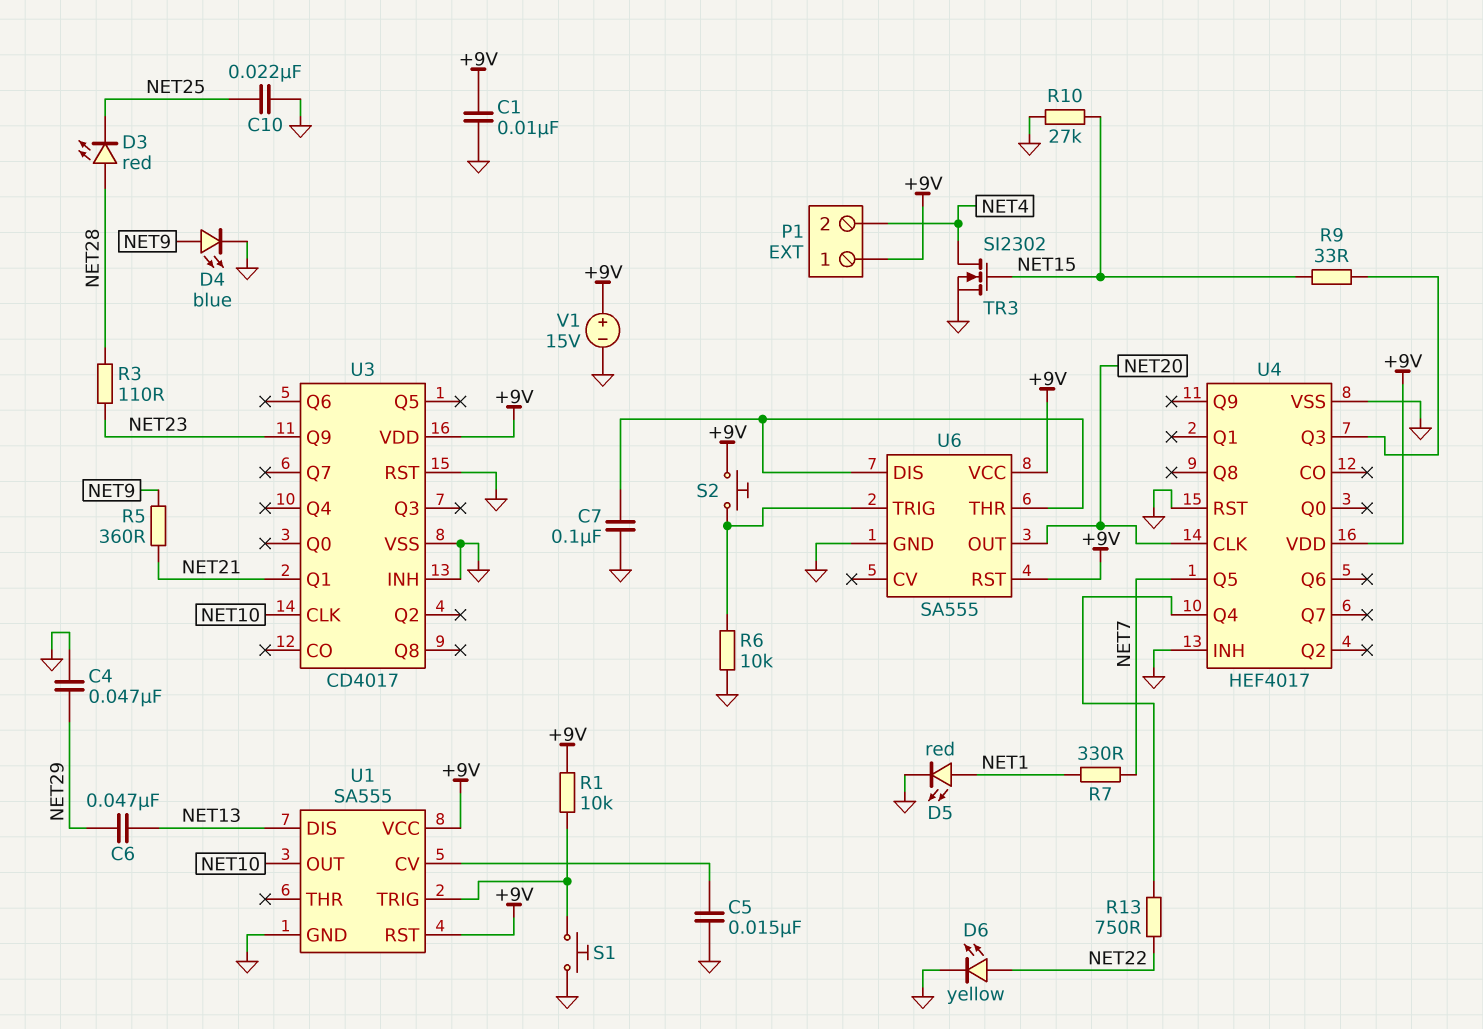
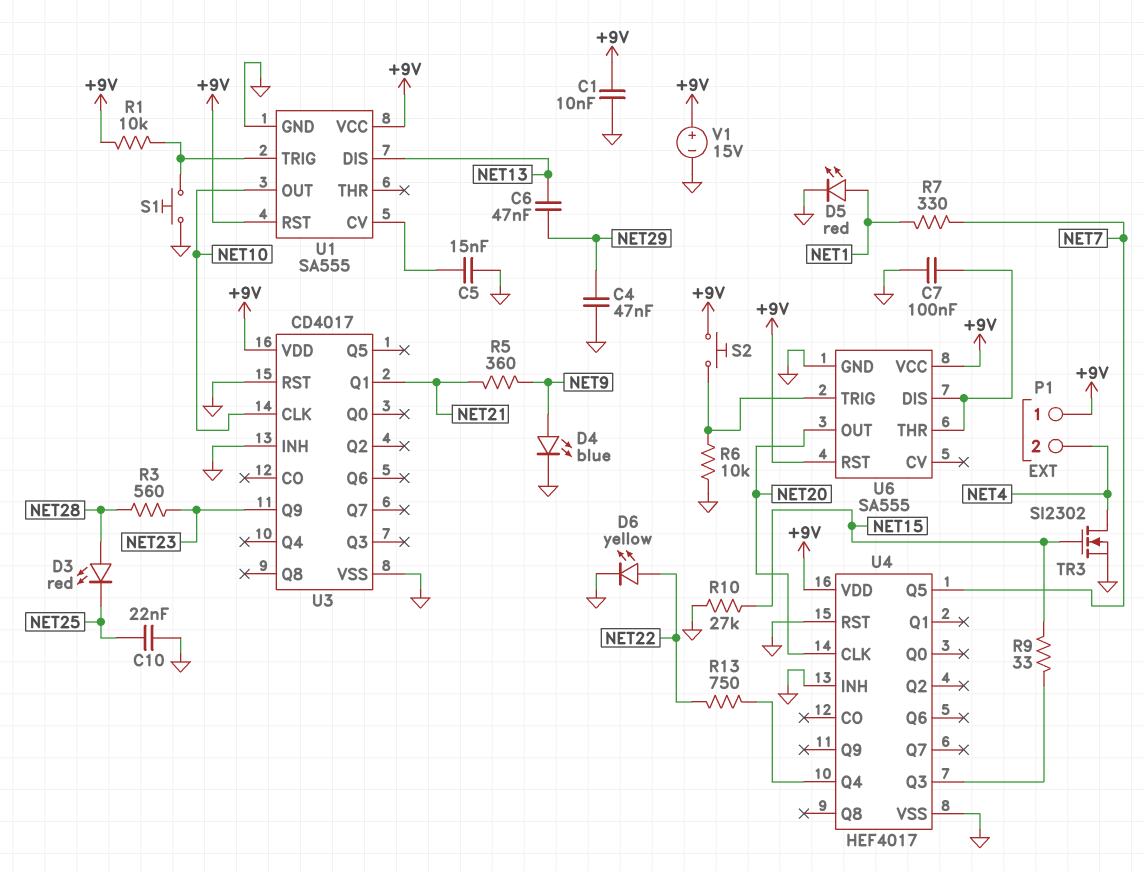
R3: 110 (NET23, NET28) -> 560 (NET23, NET28)

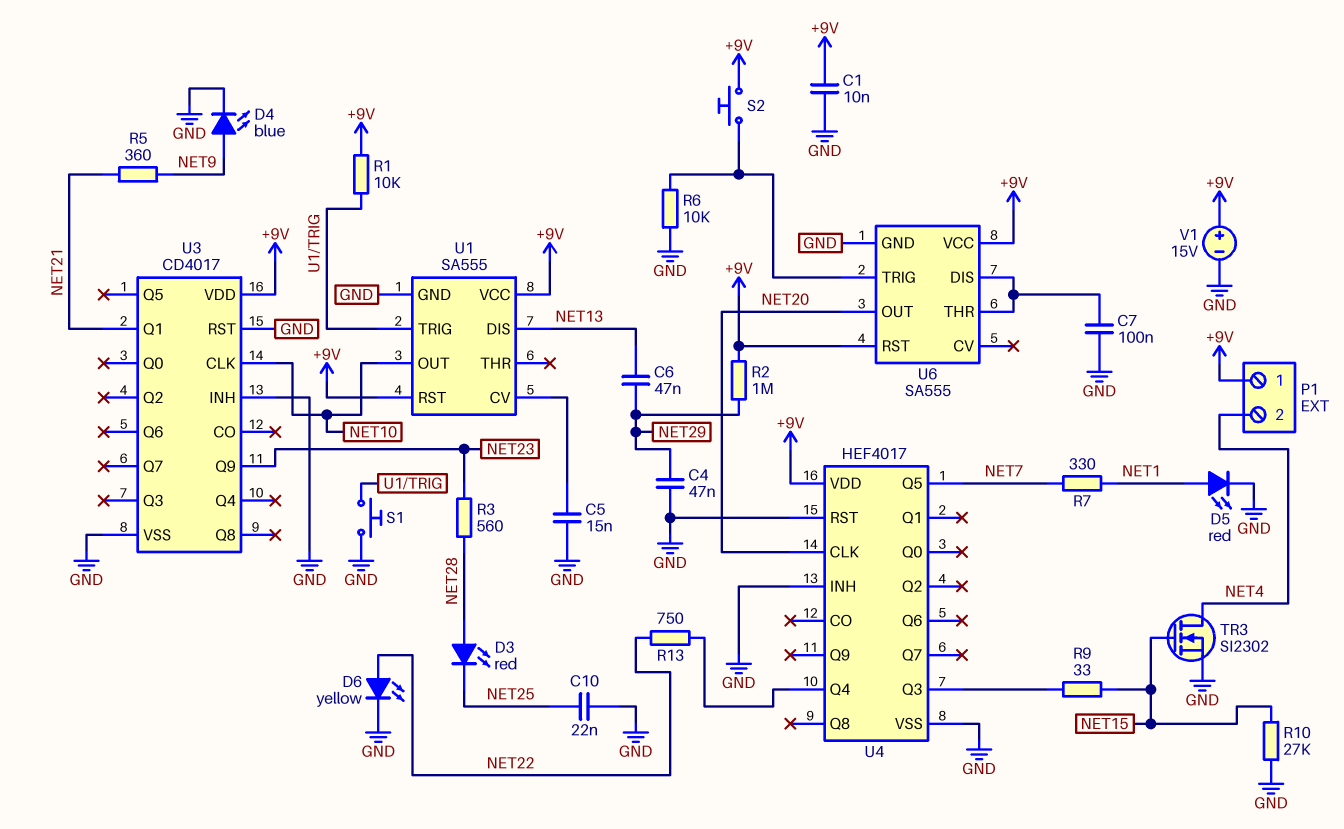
R2: none -> 1M (+9V, NET29)

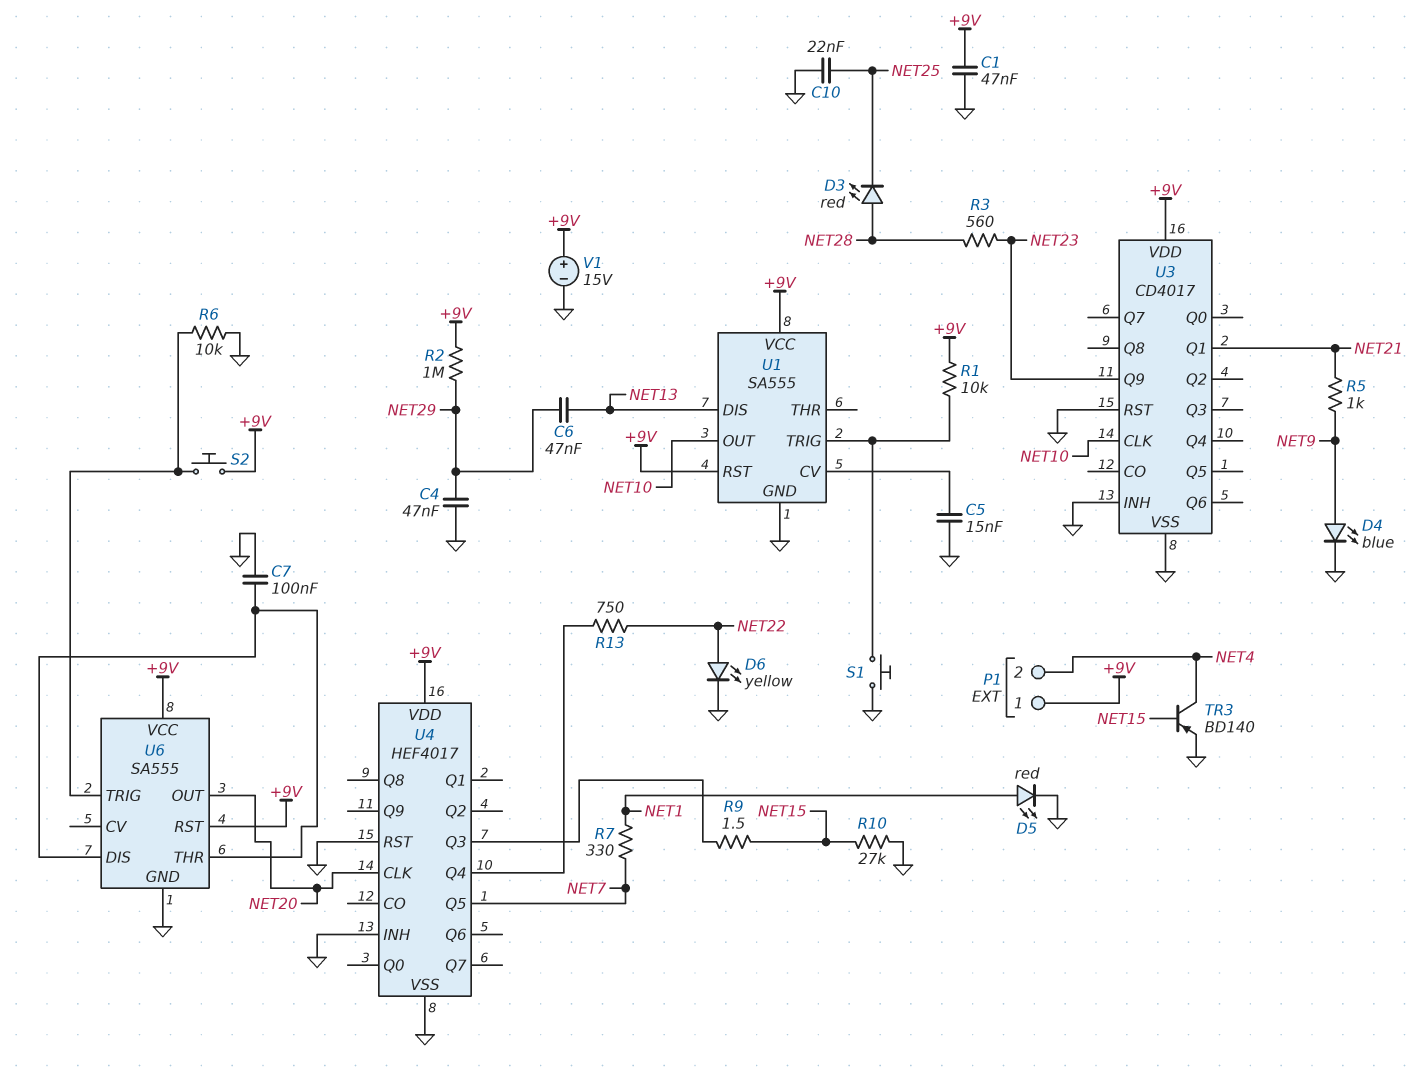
C1: 10nF (+9V, GND) -> 47nF (+9V, GND)
R5: 360 (NET9, NET21) -> 1k (NET9, NET21)
R9: 33 (NET15, U4/Q3) -> 1.5 (NET15, U4/Q3)
TR3: NMOS SI2302 (G NET15, D NET4, S GND) -> PNP BD140 (B NET15, C NET4, E GND)

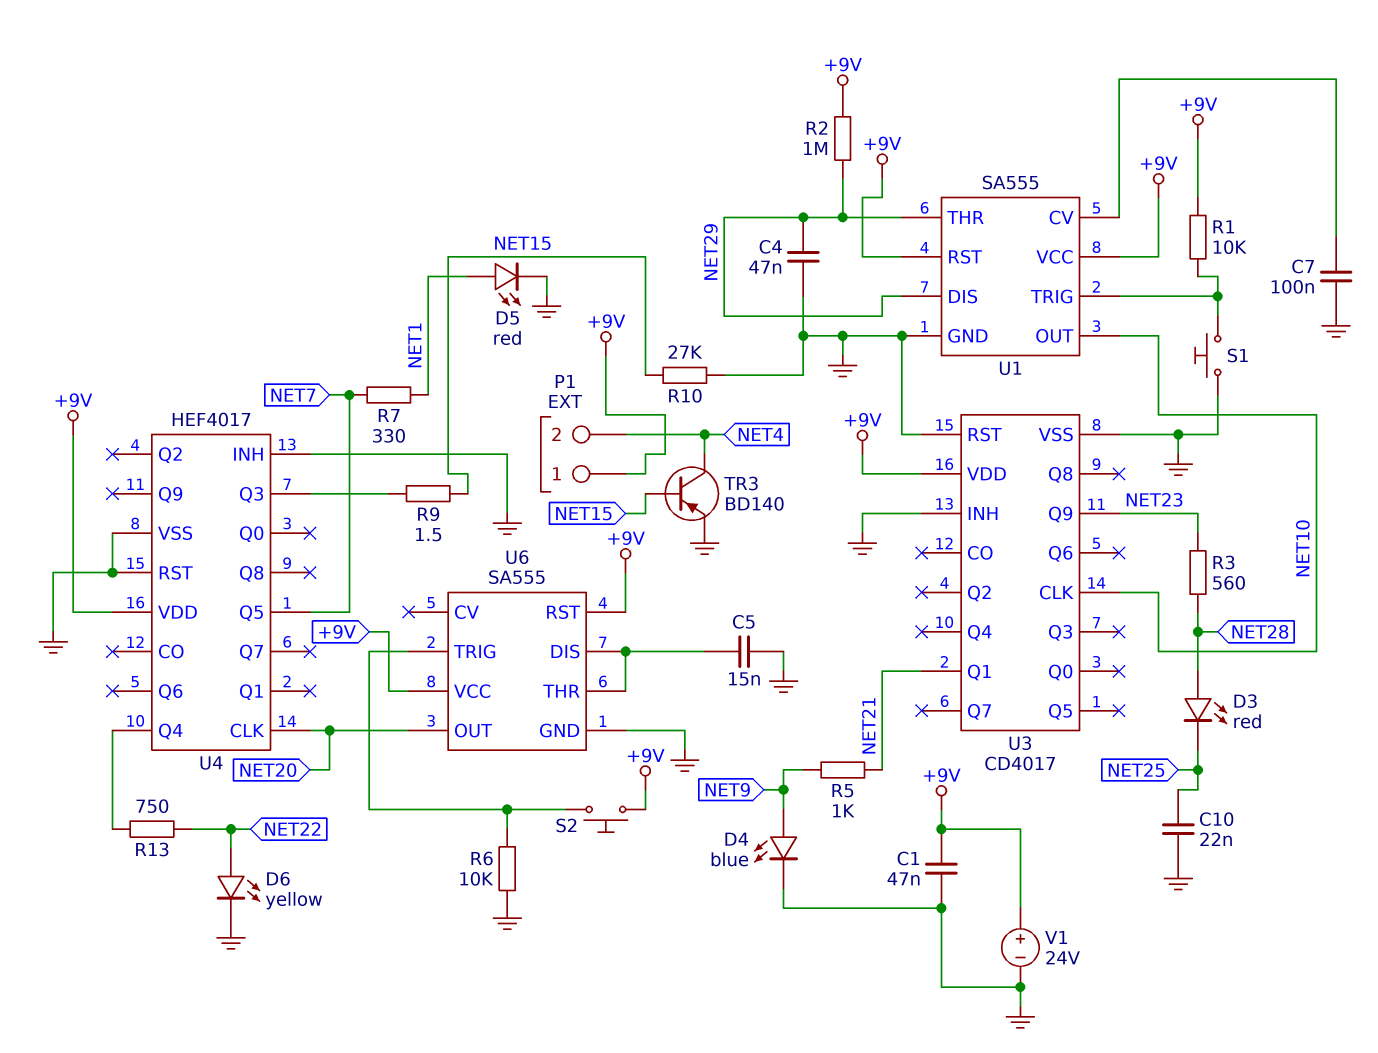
C5: 15nF (GND, U1/CV) -> 15nF (GND, U6/DIS)
C6: 47nF (NET13, NET29) -> none
C7: 100nF (GND, U6/DIS) -> 100nF (GND, U1/CV)
U1 pin DIS: NET13 -> NET29
U1 pin THR: none -> NET29
V1: 15V (plus +9V, minus GND) -> 24V (plus +9V, minus GND)

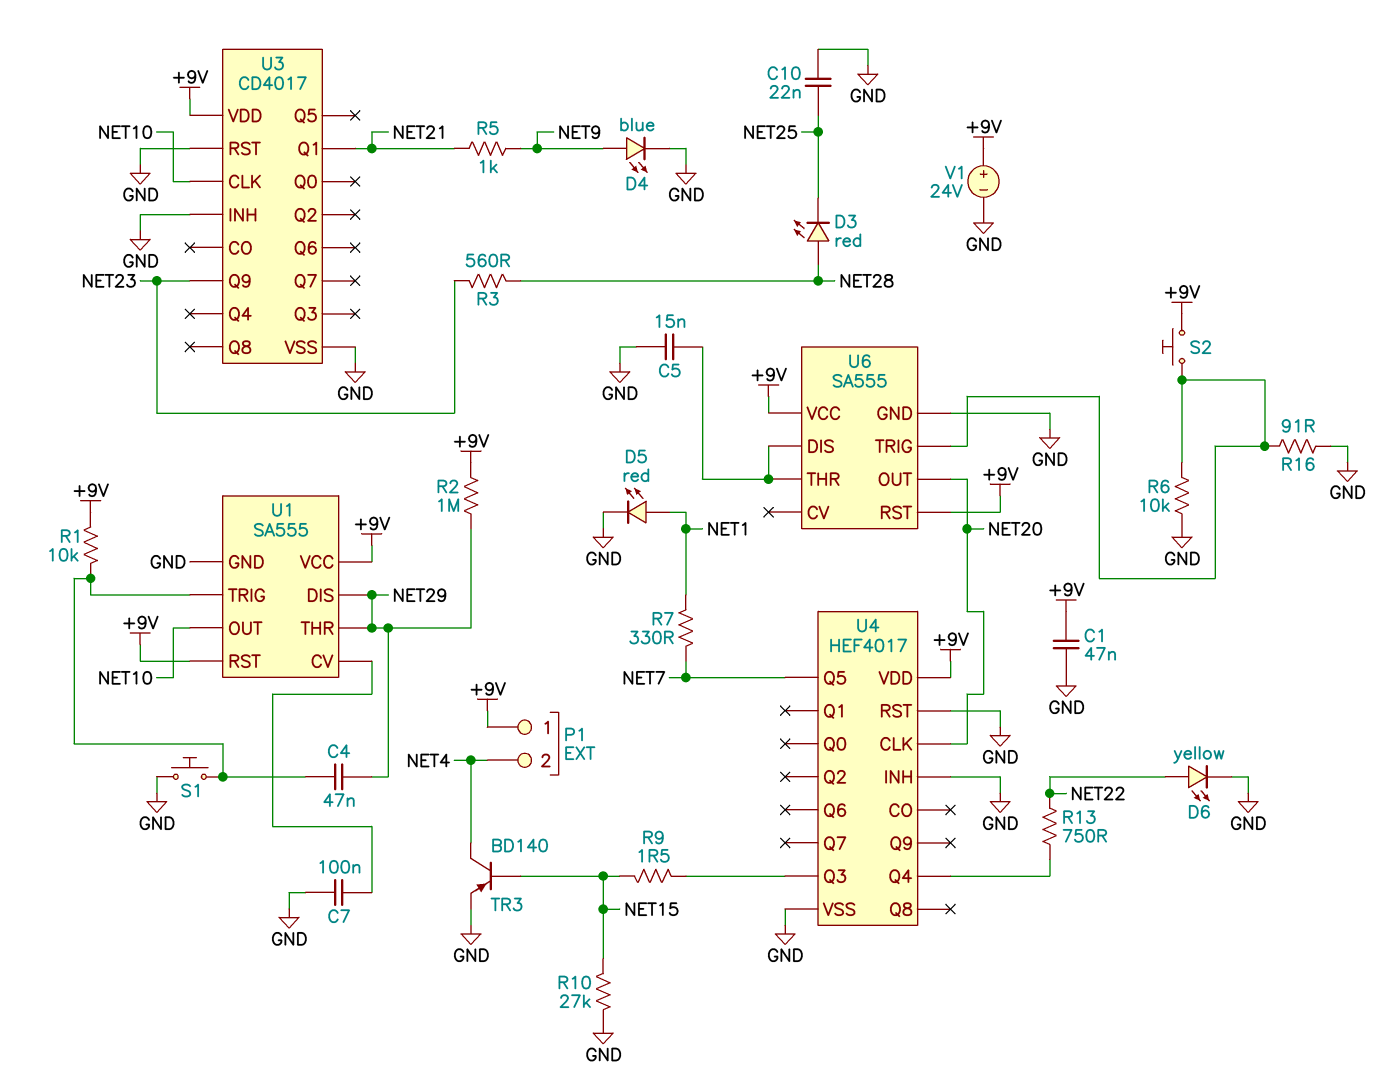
C4: 47nF (GND, NET29) -> 47nF (NET29, U1/TRIG)
R16: none -> 91 (GND, U6/TRIG)

